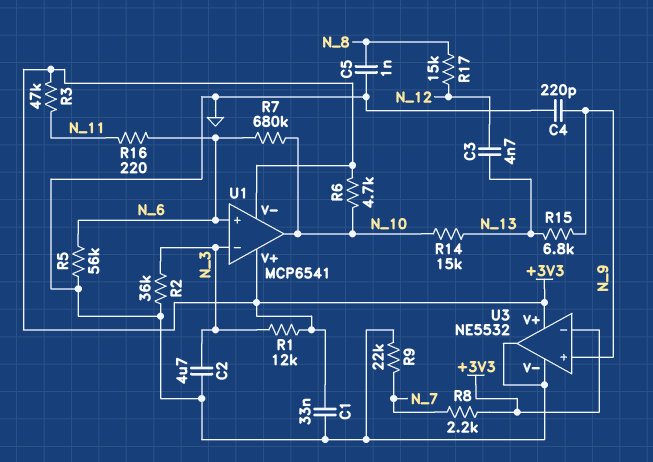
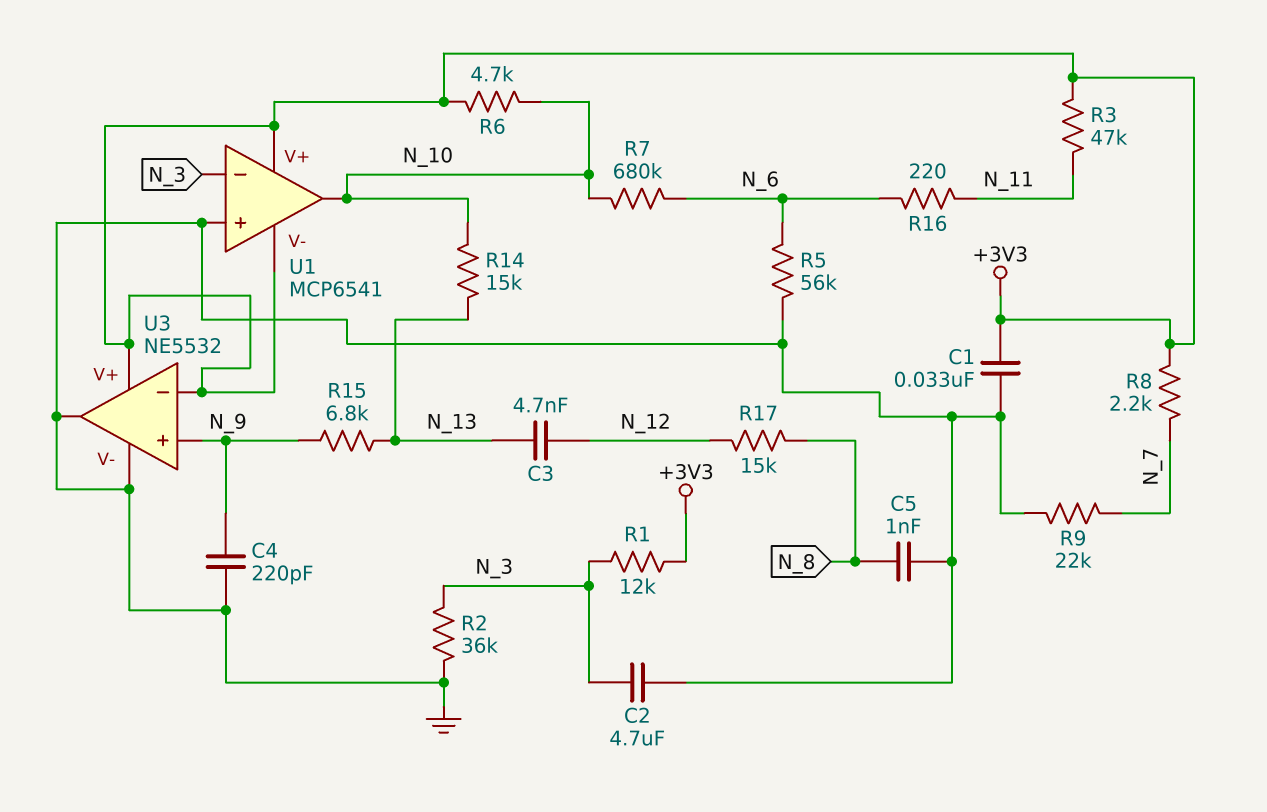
U1 pin in+: N_6 -> GND

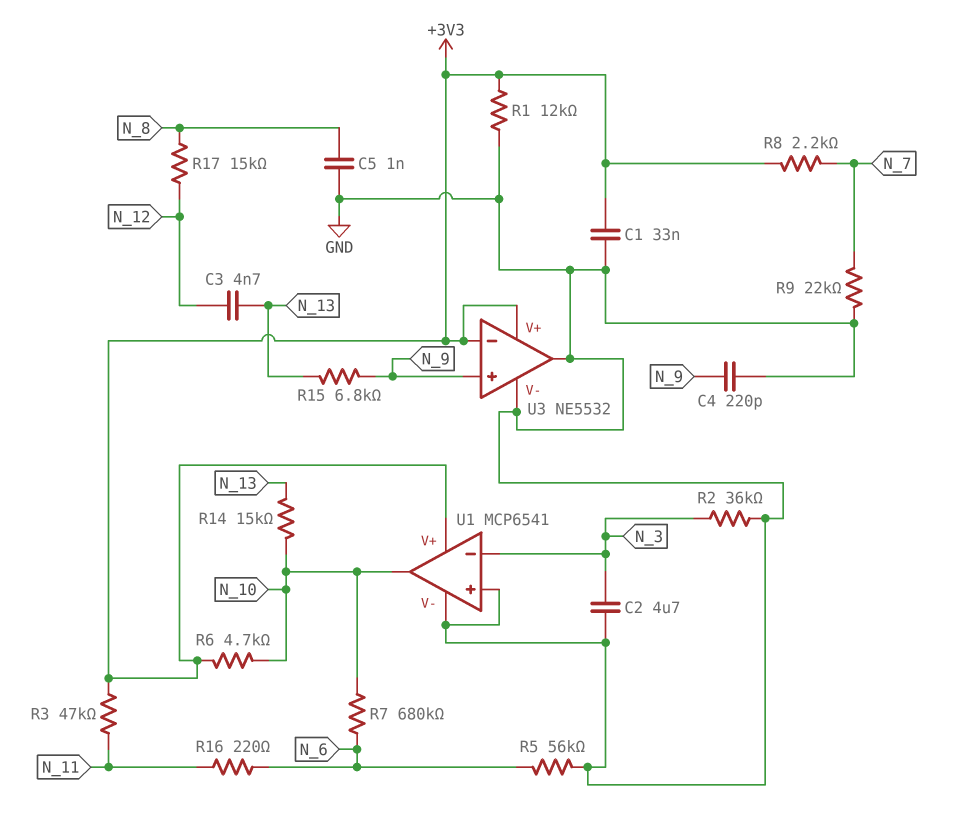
R1: 12k (+3V3, N_3) -> 12k (+3V3, GND)
U1 pin V-: +3V3 -> GND

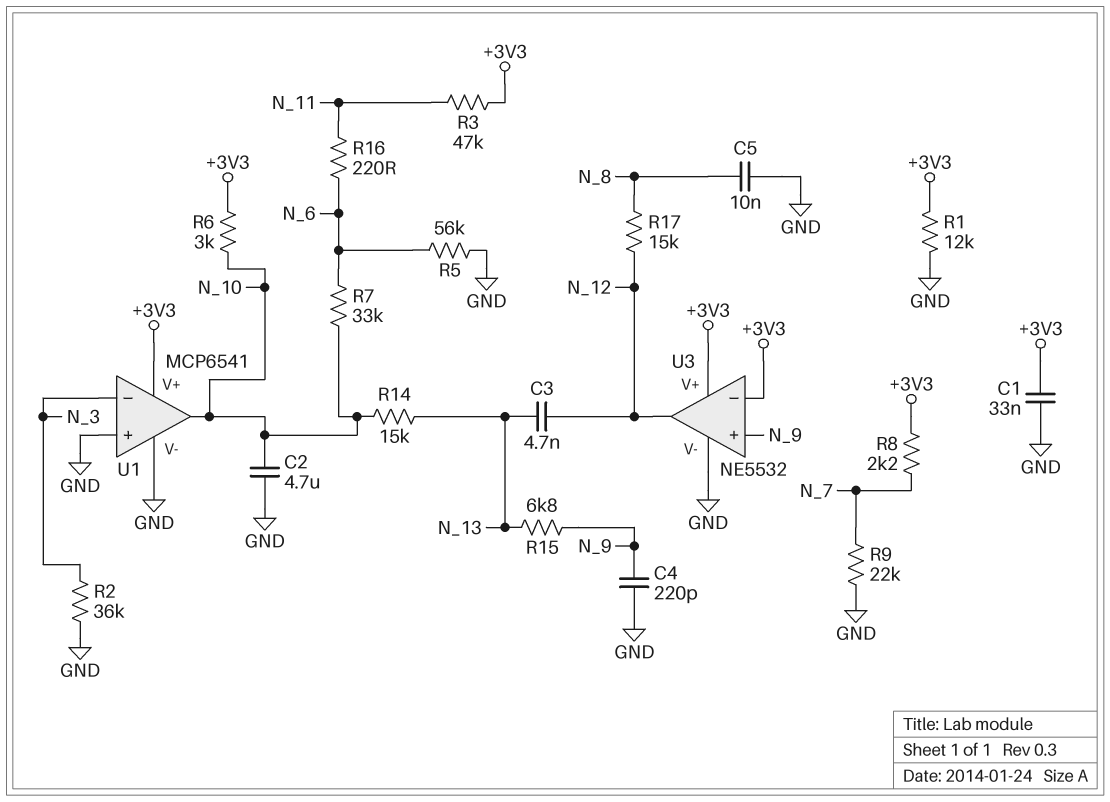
C2: 4.7uF (GND, N_3) -> 4.7uF (GND, N_10)
C5: 1nF (GND, N_8) -> 10nF (GND, N_8)
R6: 4.7k (+3V3, N_10) -> 3k (+3V3, N_10)
R7: 680k (N_6, N_10) -> 33k (N_6, N_10)
U3 pin out: GND -> N_12

